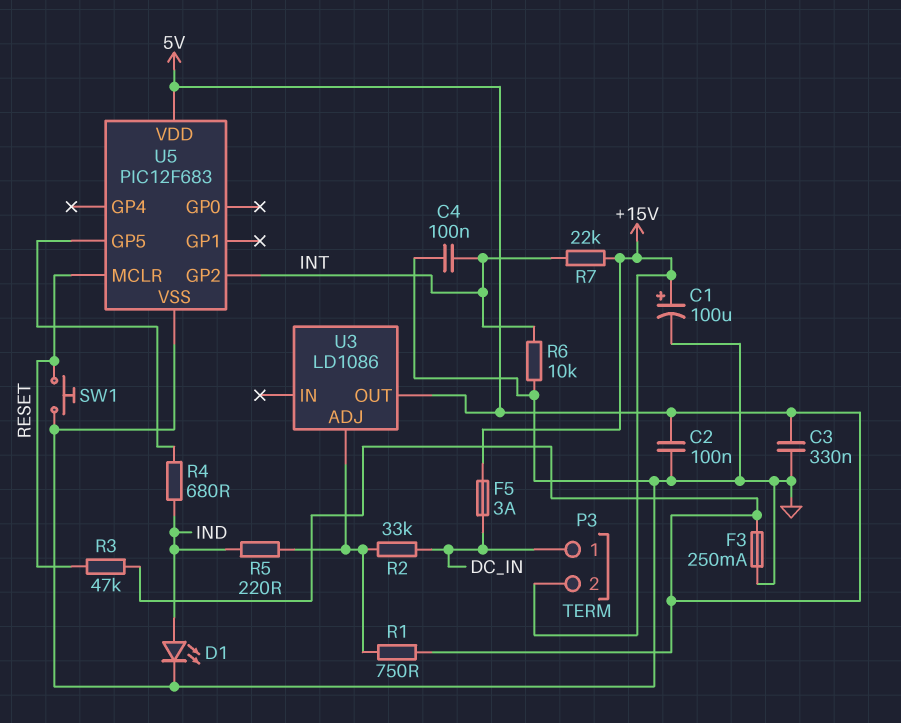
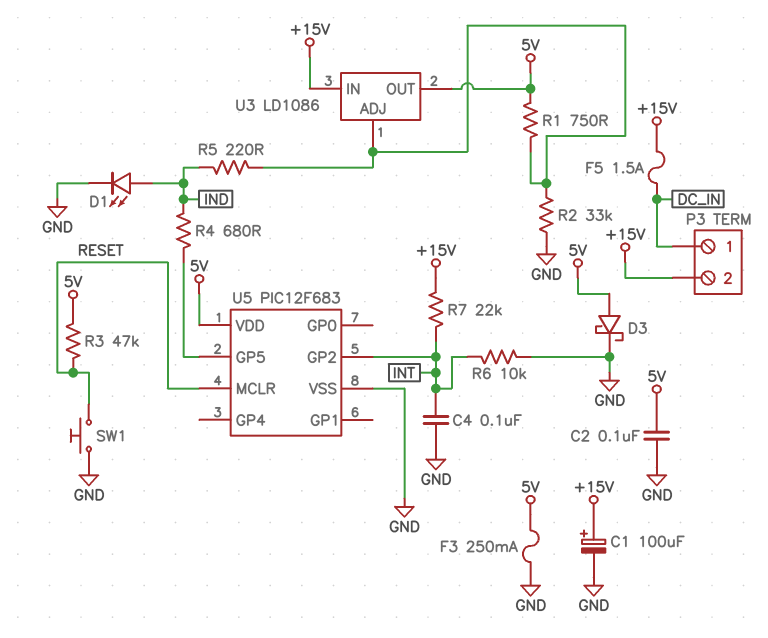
C3: 330nF (5V, GND) -> none
D3: none -> schottky (A 5V, K GND)
F5: 3A (+15V, DC_IN) -> 1.5A (+15V, DC_IN)
R2: 33k (DC_IN, U3/ADJ) -> 33k (GND, U3/ADJ)
U3 pin IN: none -> +15V

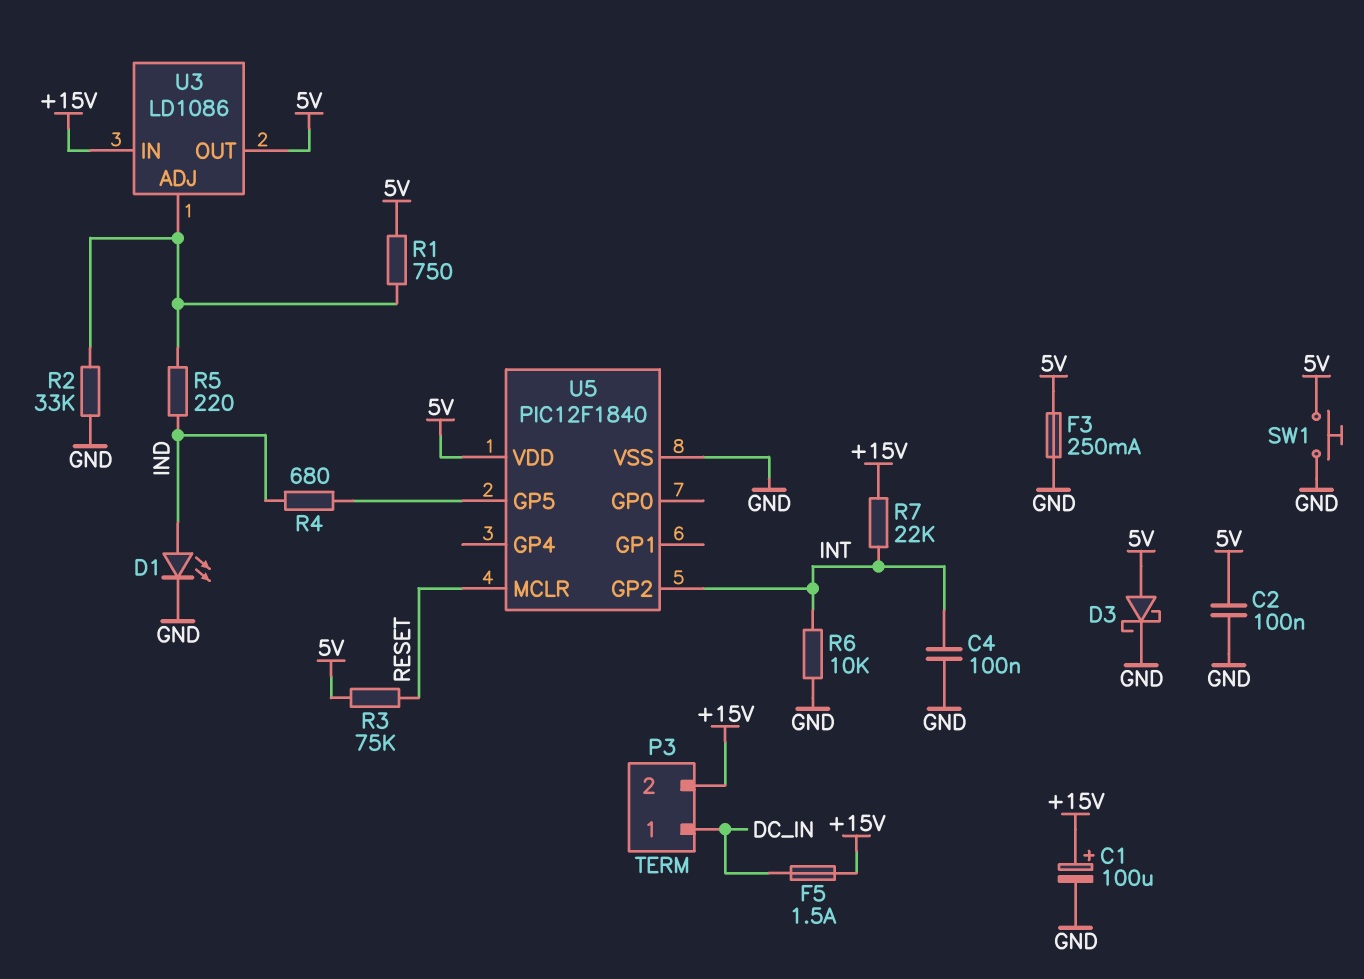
R3: 47k (5V, RESET) -> 75k (5V, RESET)
SW1: button (GND, RESET) -> button (5V, GND)
U5: PIC12F683 -> PIC12F1840

